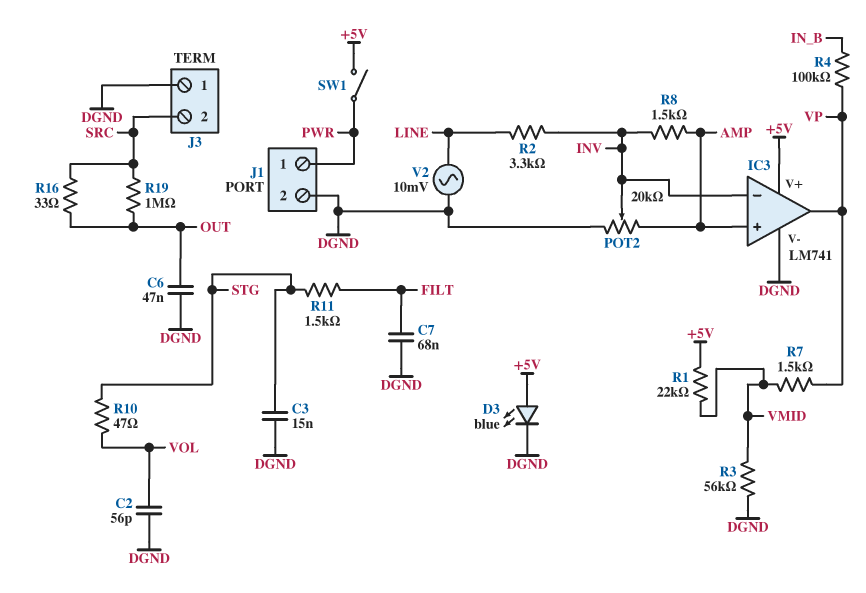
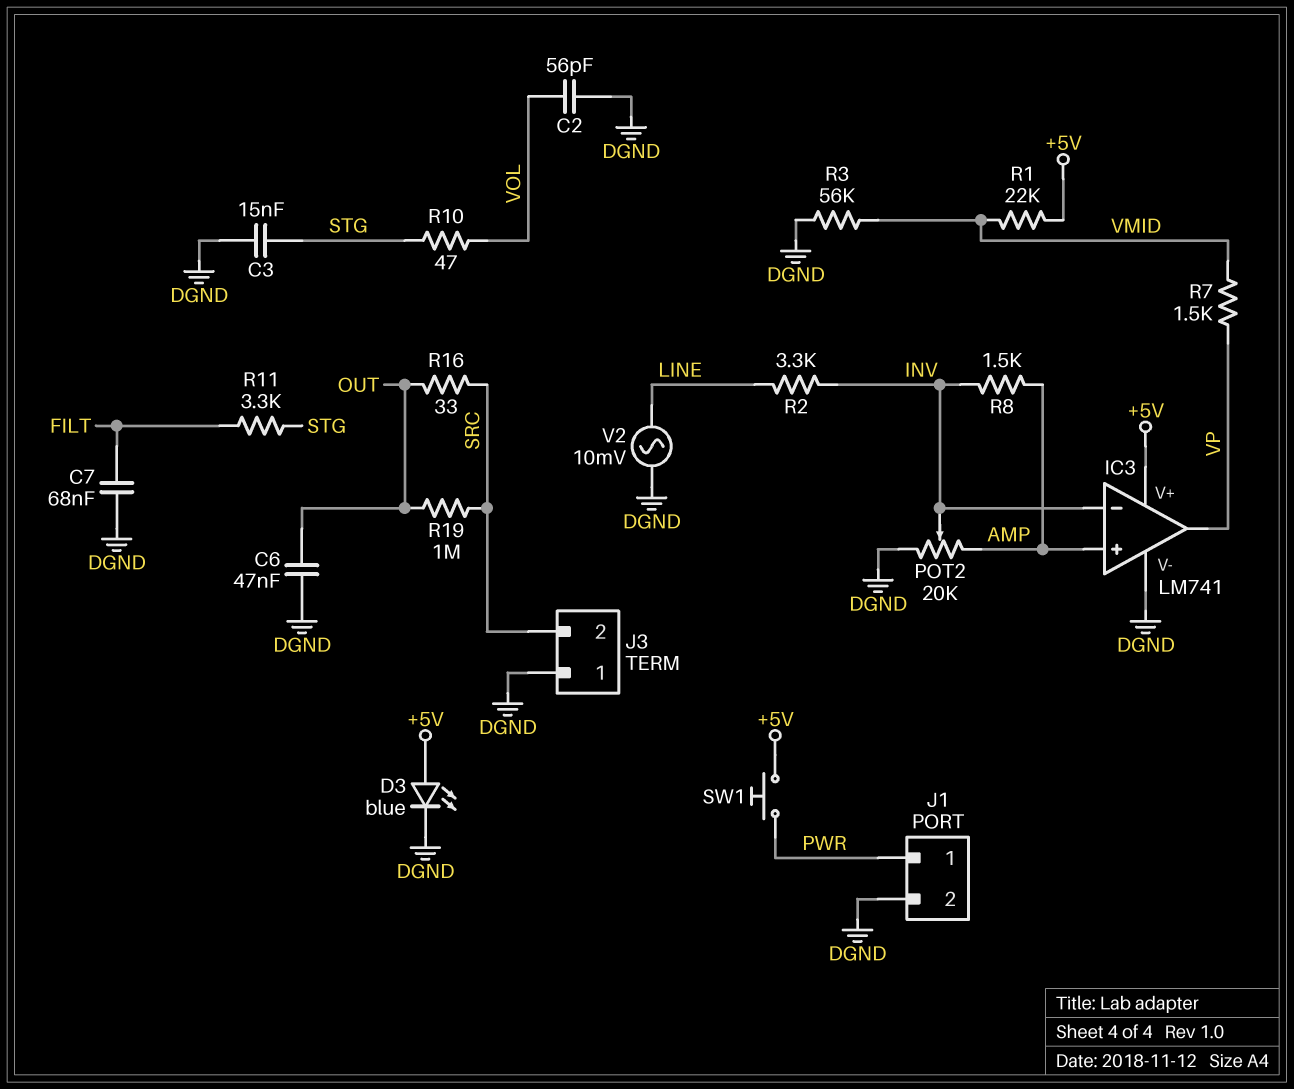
R4: 100k (IN_B, VP) -> none
R11: 1.5k (FILT, STG) -> 3.3k (FILT, STG)
SW1: switch (+5V, PWR) -> button (+5V, PWR)

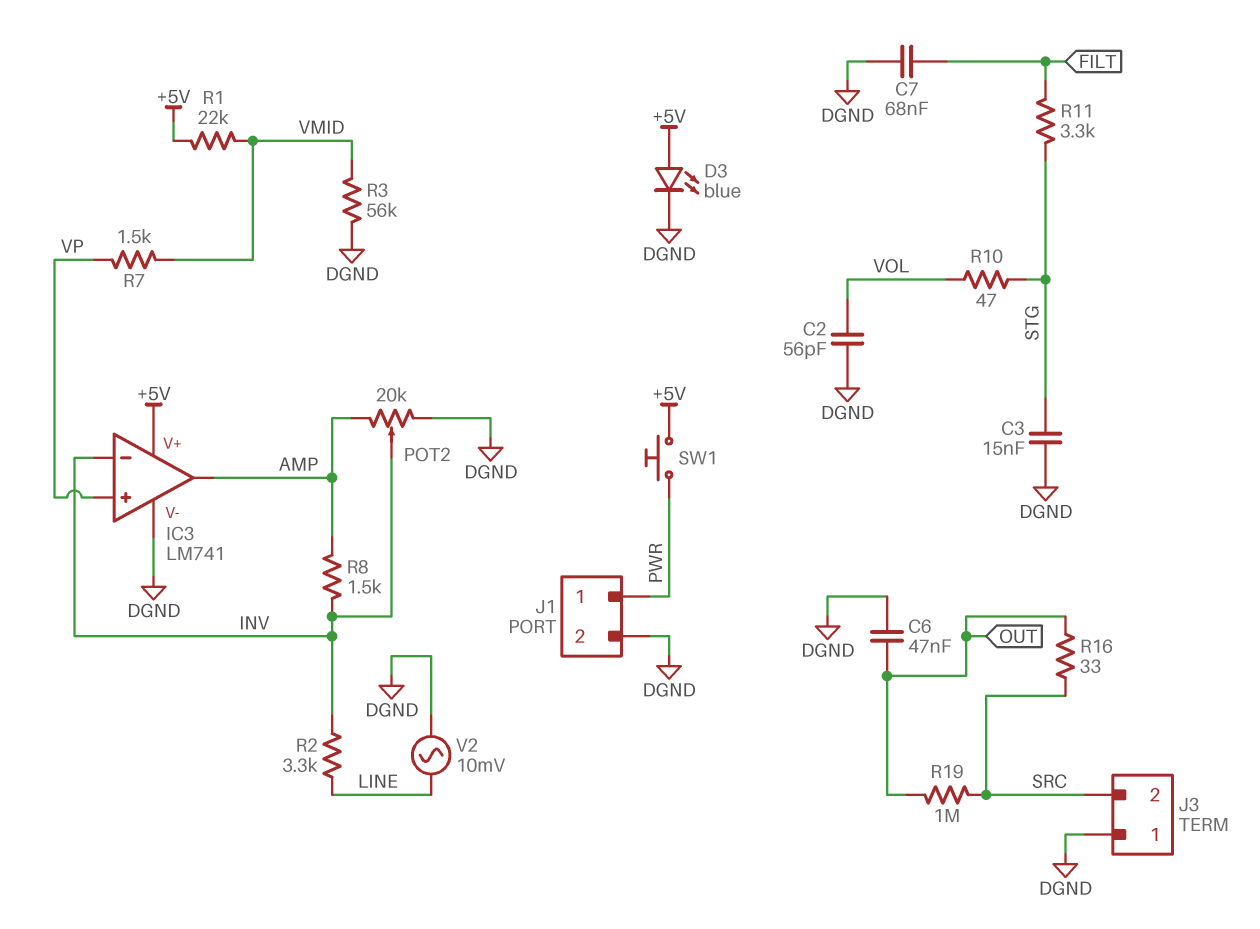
IC3 pin in+: AMP -> VP
IC3 pin out: VP -> AMP

